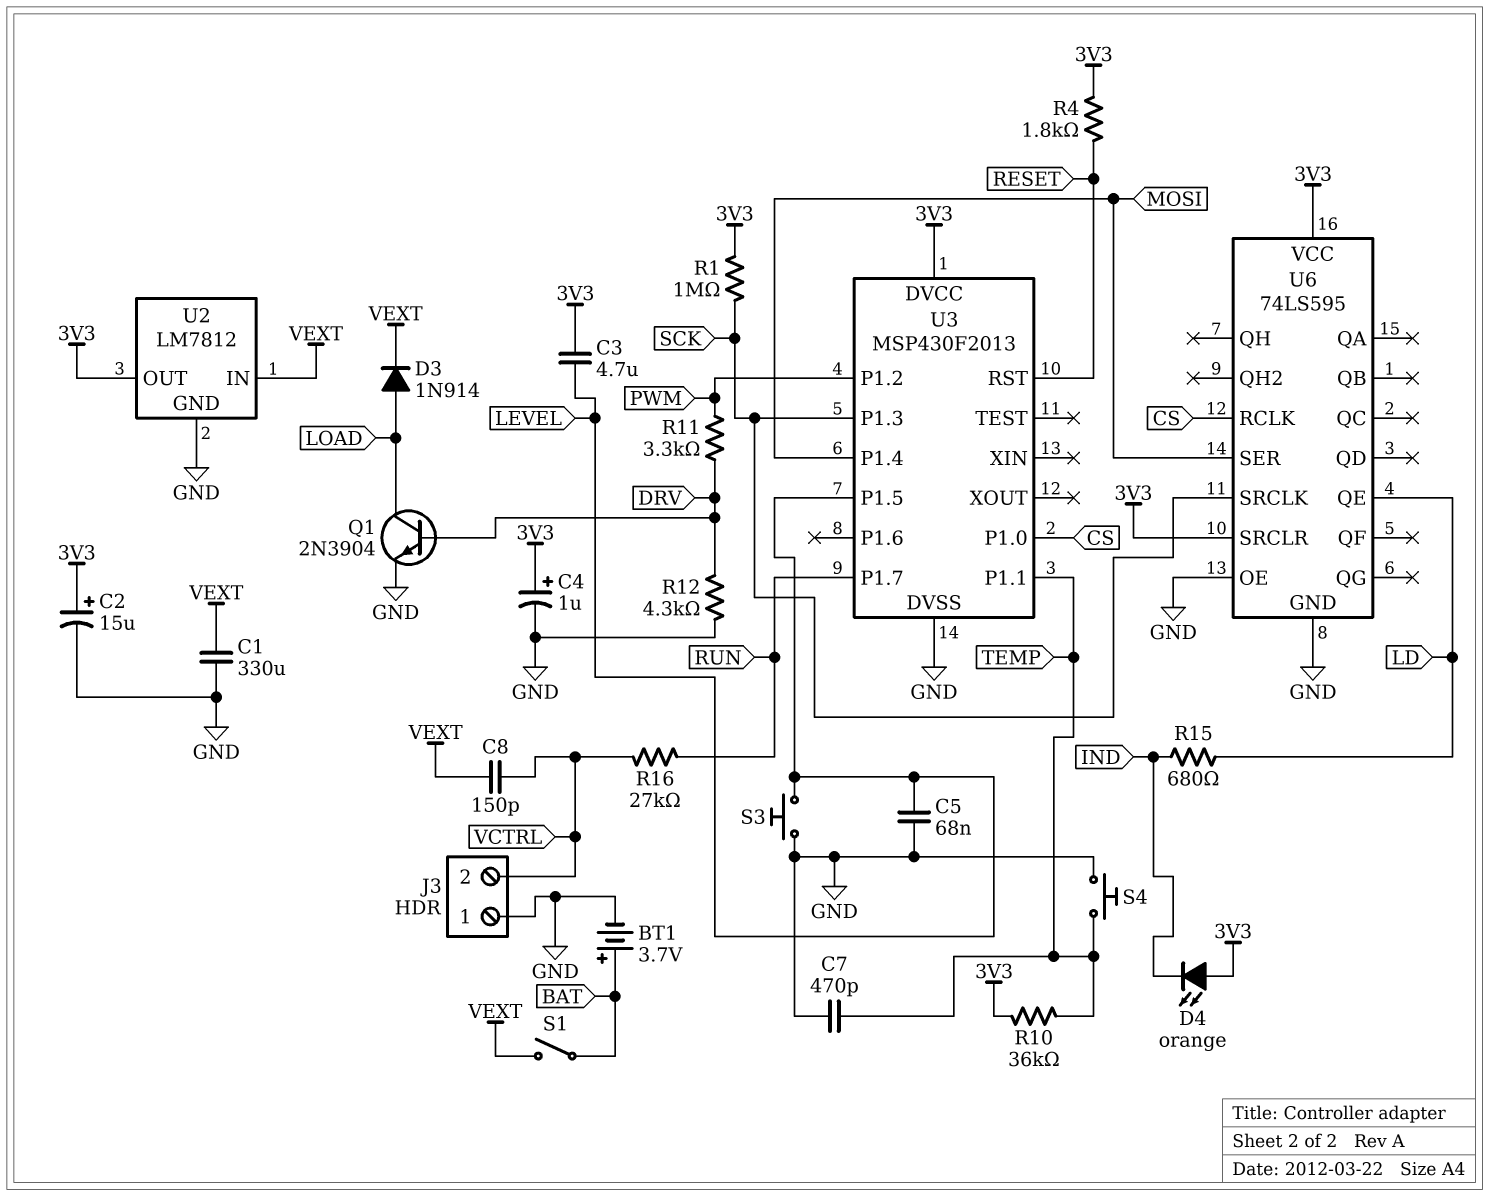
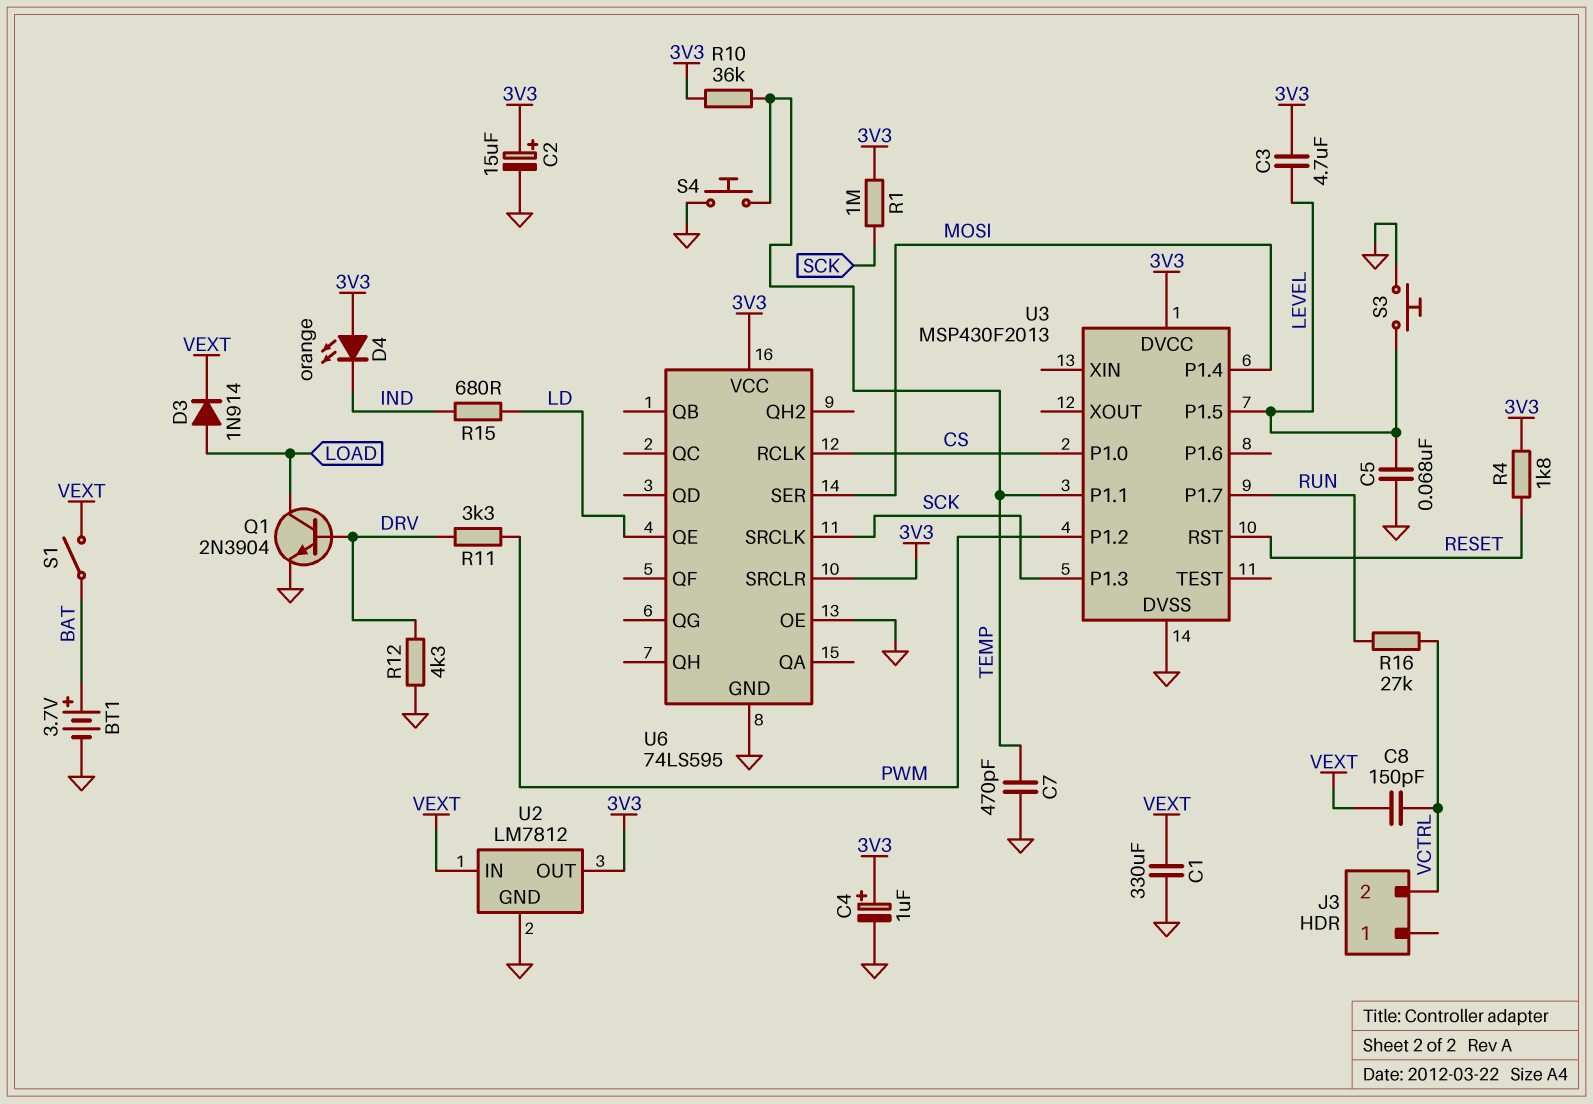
J3 pin 1: GND -> none

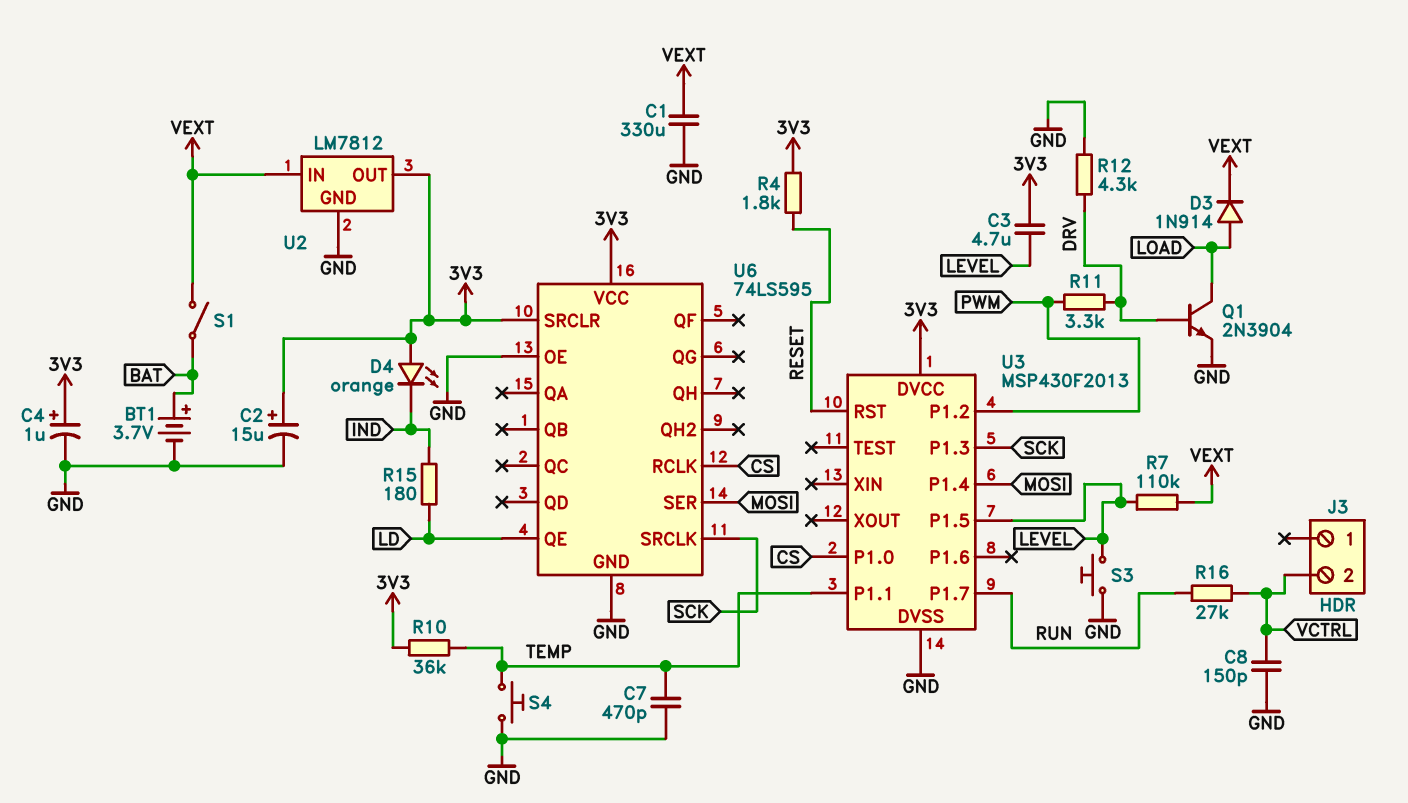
C5: 68nF (GND, LEVEL) -> none
C8: 150pF (VCTRL, VEXT) -> 150pF (GND, VCTRL)
R1: 1M (3V3, SCK) -> none
R7: none -> 110k (LEVEL, VEXT)
R15: 680 (IND, LD) -> 180 (IND, LD)

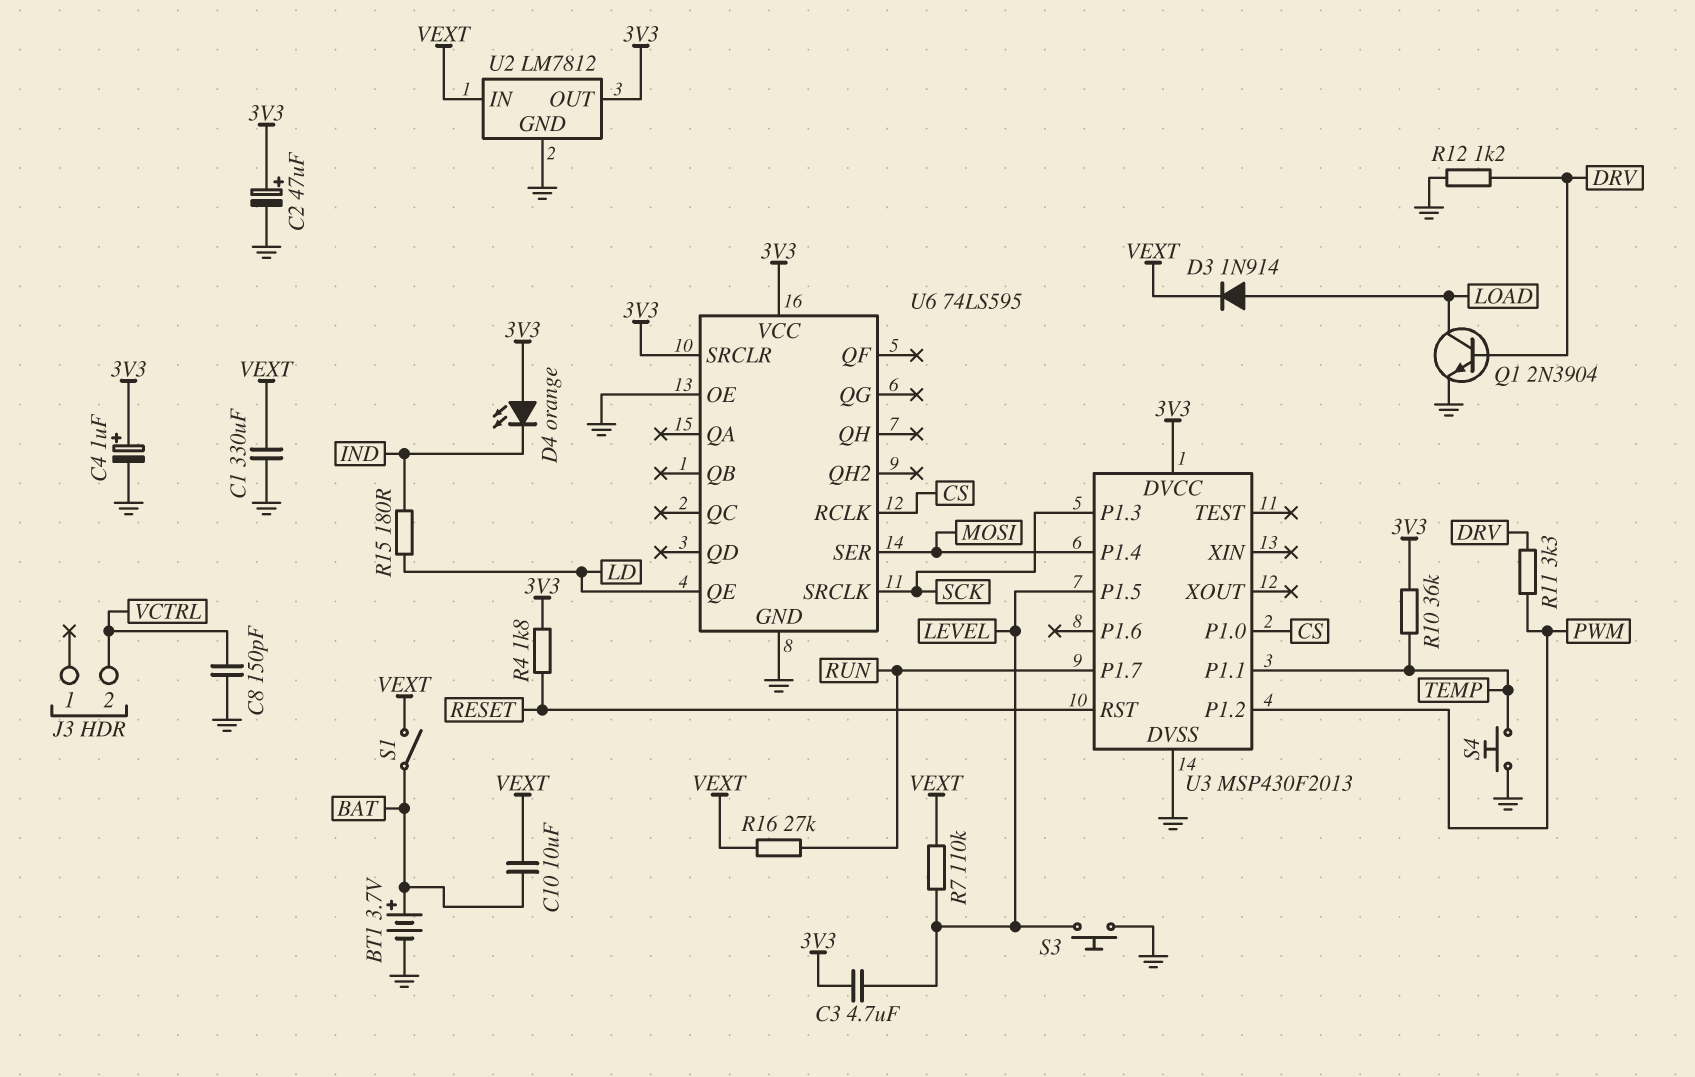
C2: 15uF (plus 3V3, minus GND) -> 47uF (plus 3V3, minus GND)
C7: 470pF (GND, TEMP) -> none
C10: none -> 10uF (BAT, VEXT)
R12: 4.3k (DRV, GND) -> 1.2k (DRV, GND)
R16: 27k (RUN, VCTRL) -> 27k (RUN, VEXT)

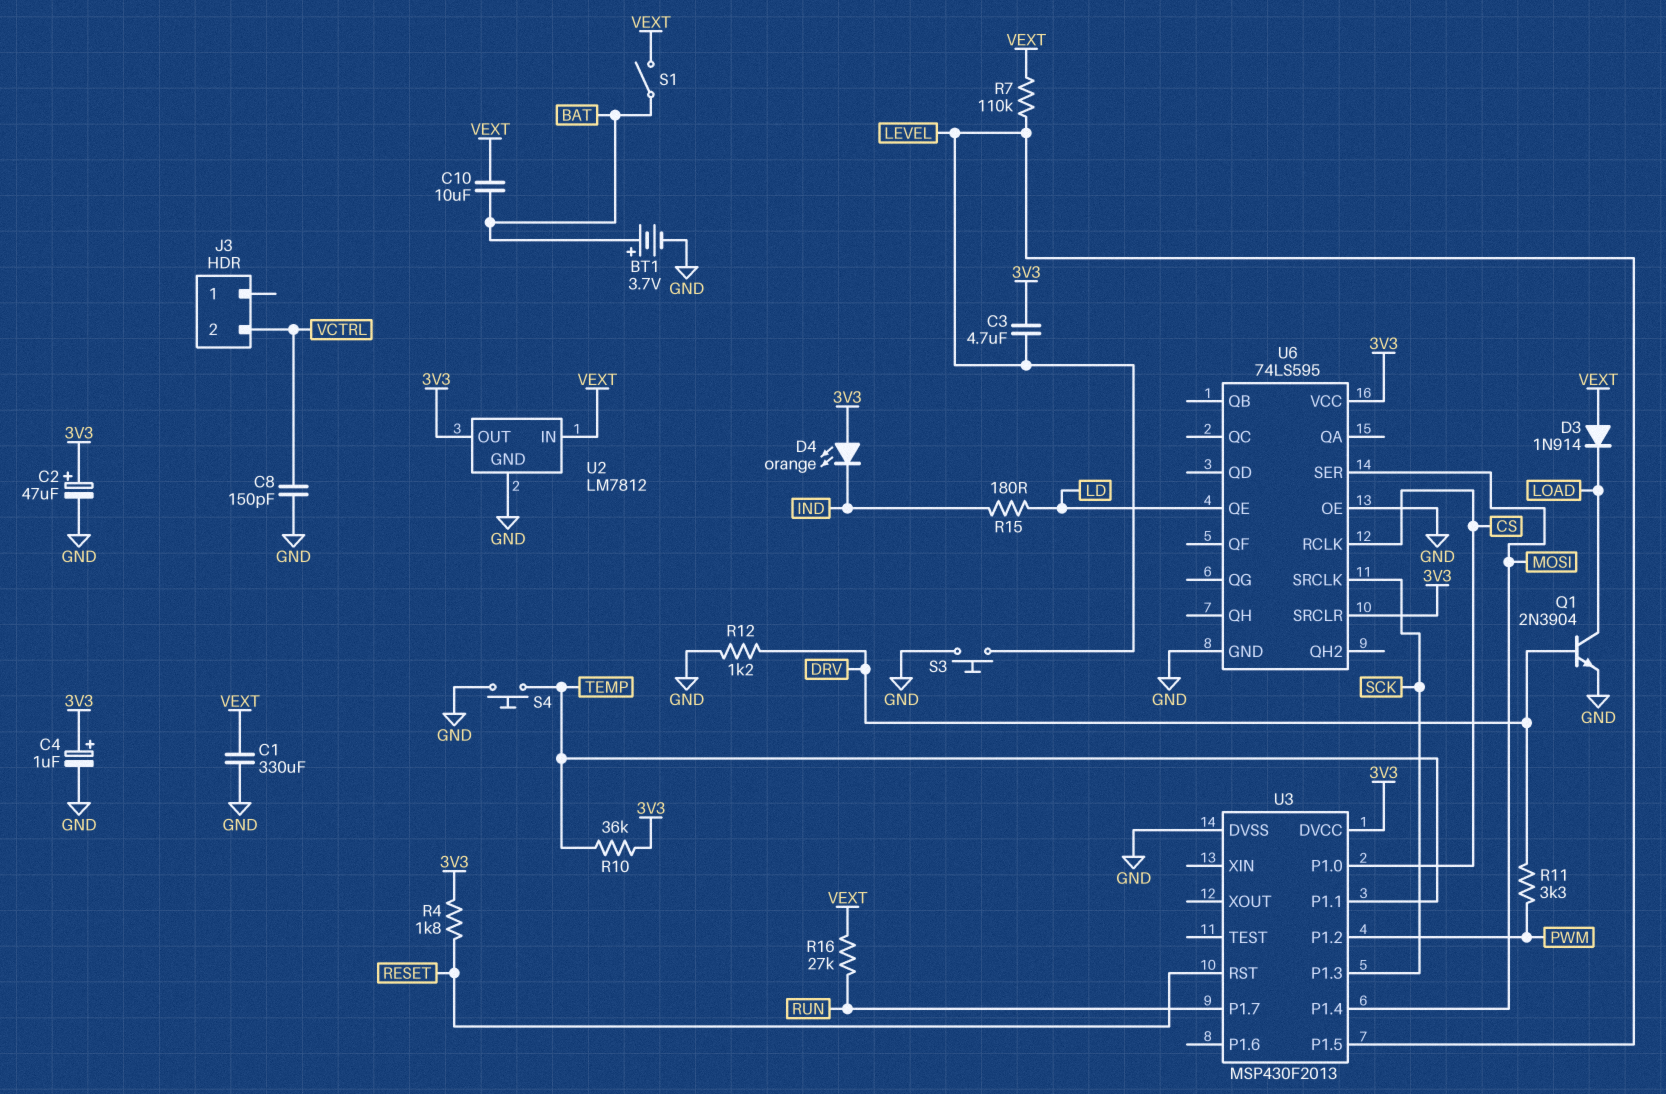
D3: diode 1N914 (A LOAD, K VEXT) -> diode 1N914 (A VEXT, K LOAD)

